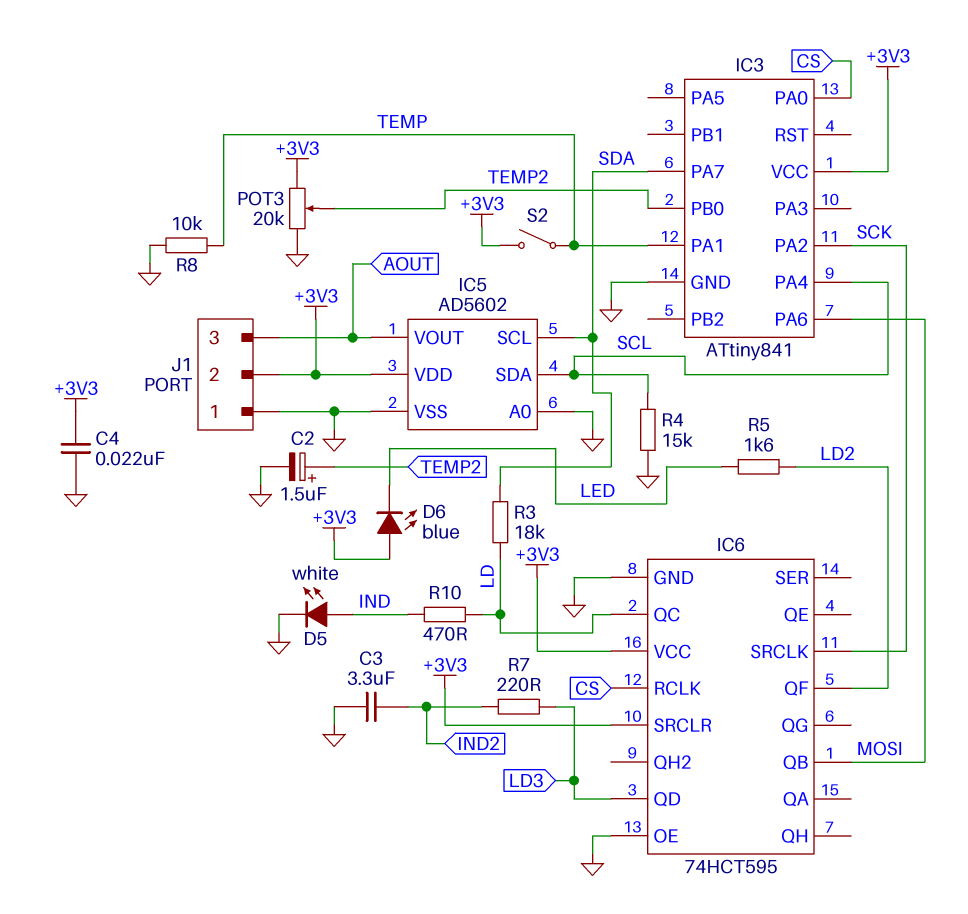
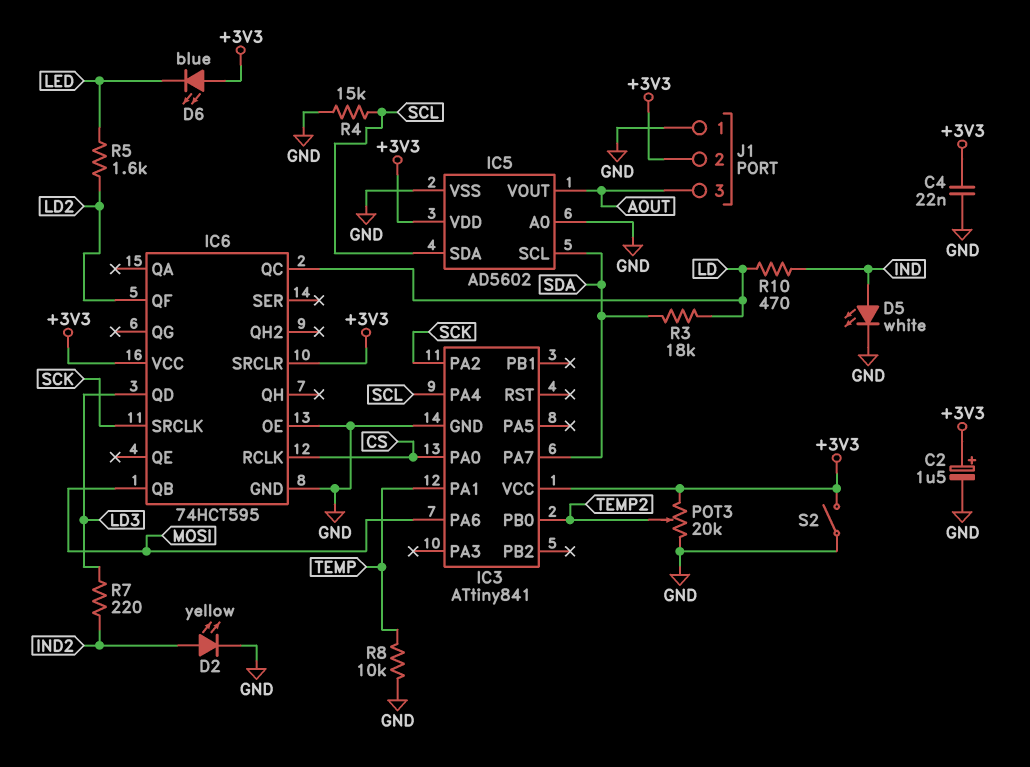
C2: 1.5uF (plus TEMP2, minus GND) -> 1.5uF (plus +3V3, minus GND)
C3: 3.3uF (GND, IND2) -> none
D2: none -> LED yellow (A IND2, K GND)
S2: switch (+3V3, TEMP) -> switch (+3V3, GND)

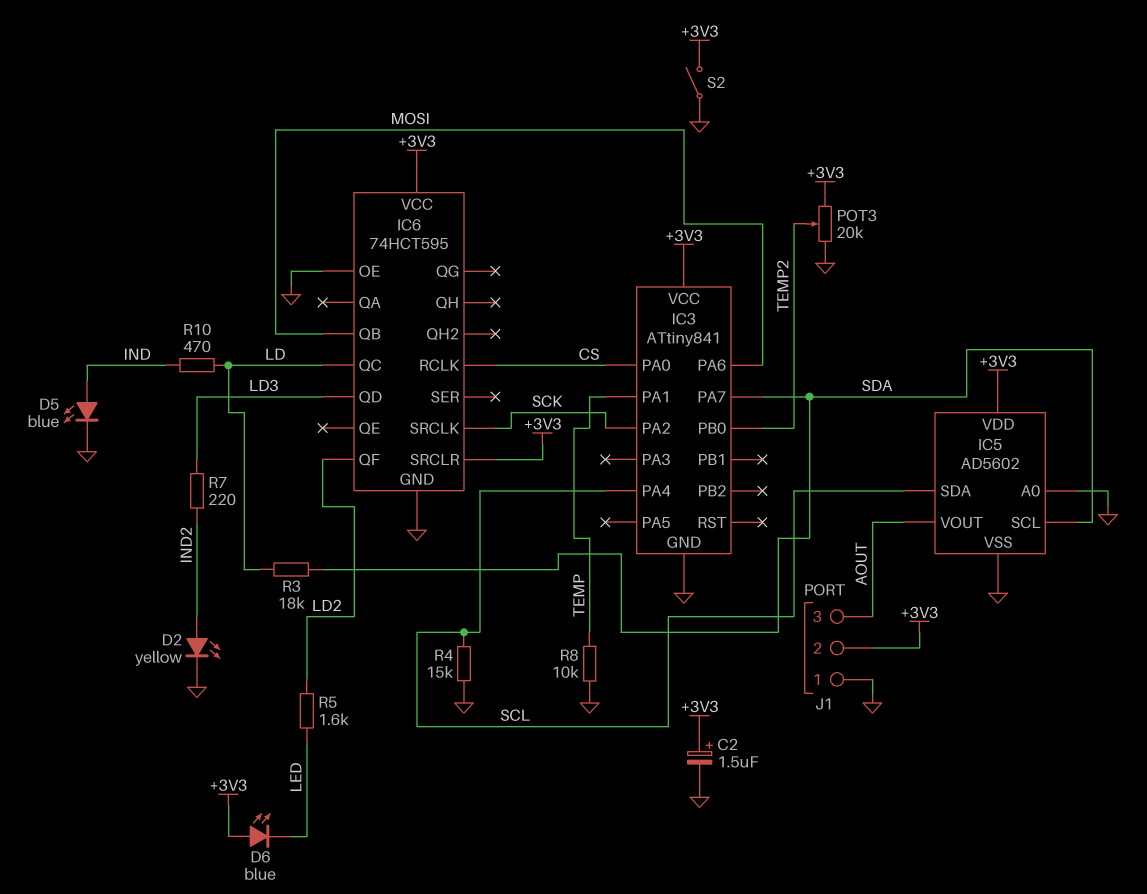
C4: 22nF (+3V3, GND) -> none
D5: LED white (A IND, K GND) -> LED blue (A IND, K GND)

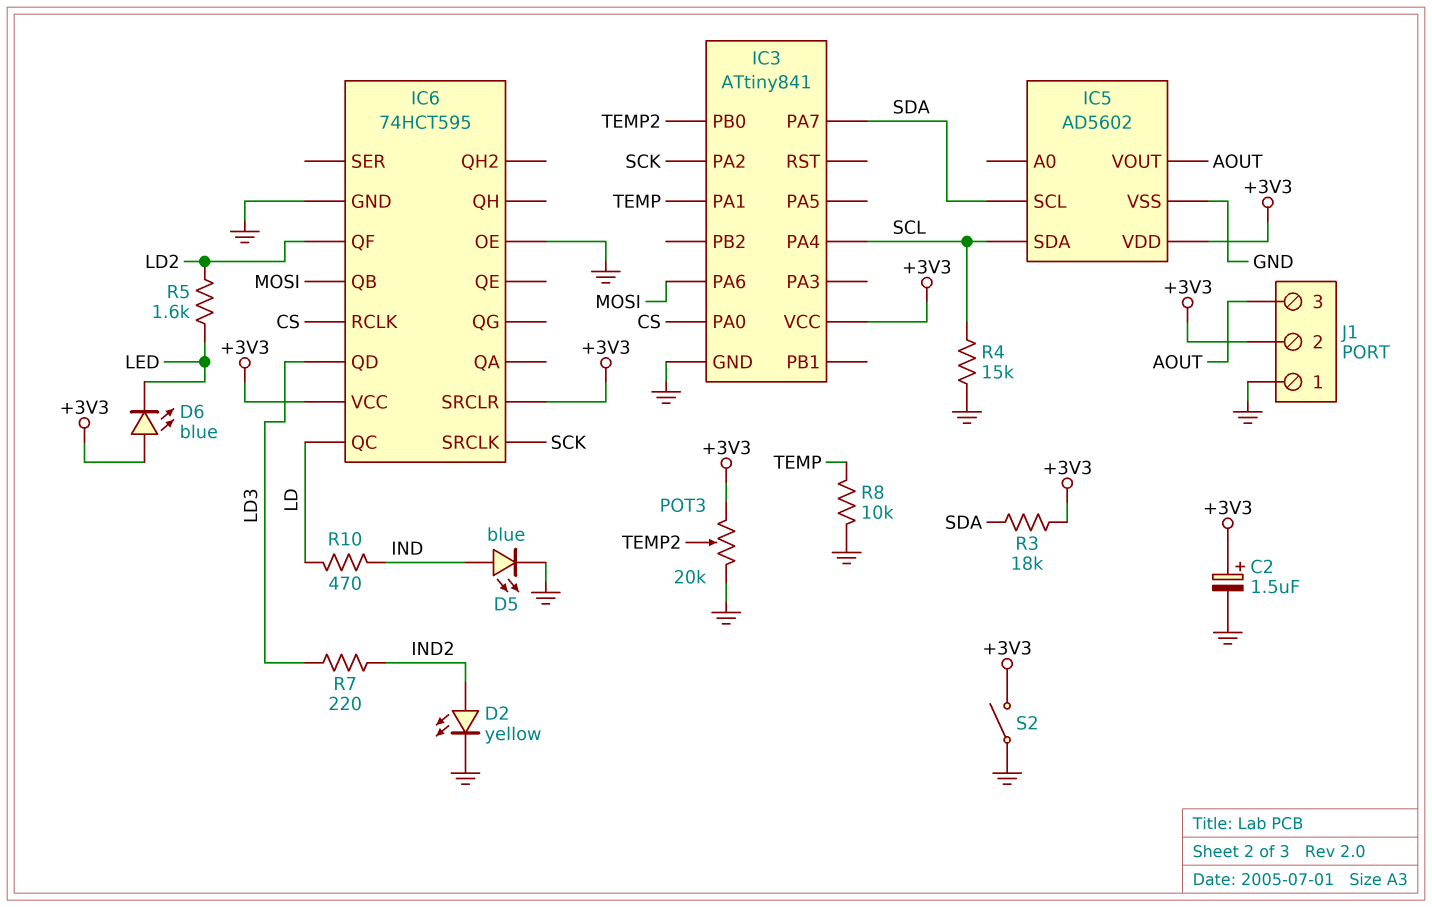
IC5 pin A0: GND -> none
R3: 18k (LD, SDA) -> 18k (+3V3, SDA)

